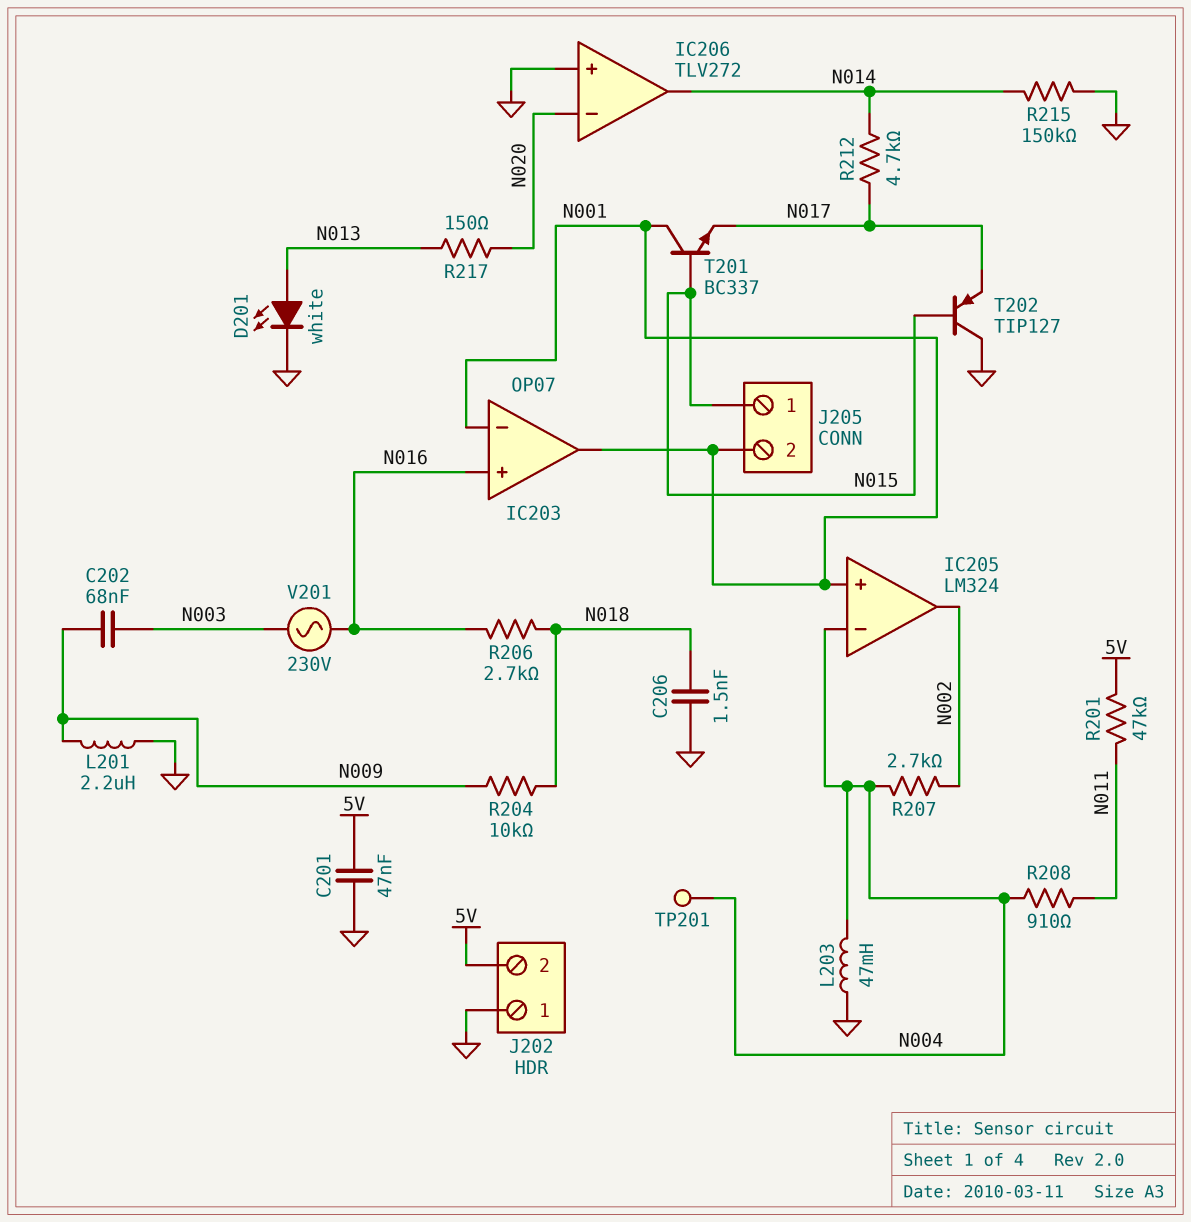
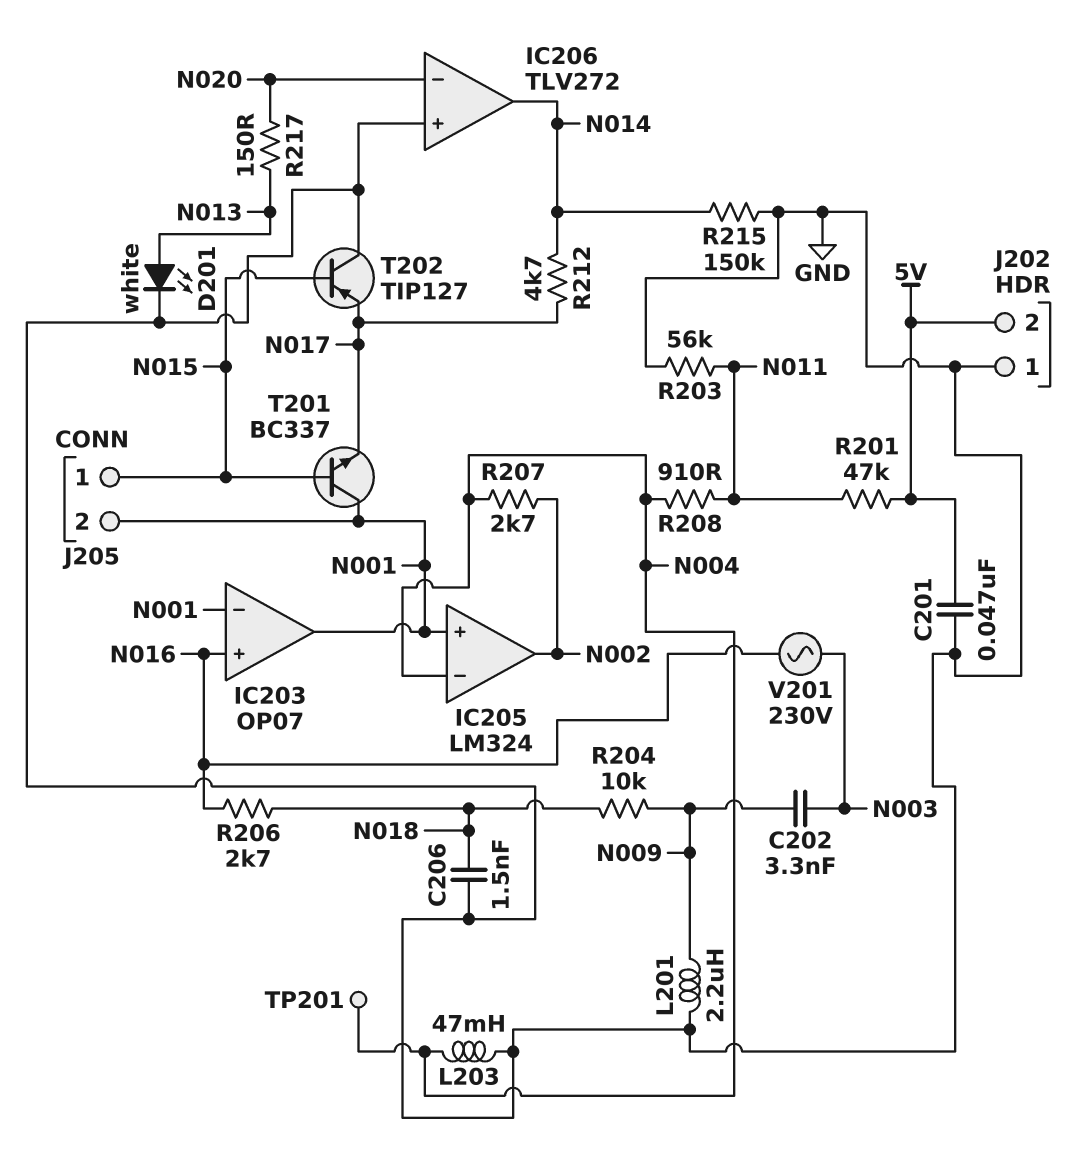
C202: 68nF (N003, N009) -> 3.3nF (N003, N009)
R203: none -> 56k (GND, N011)

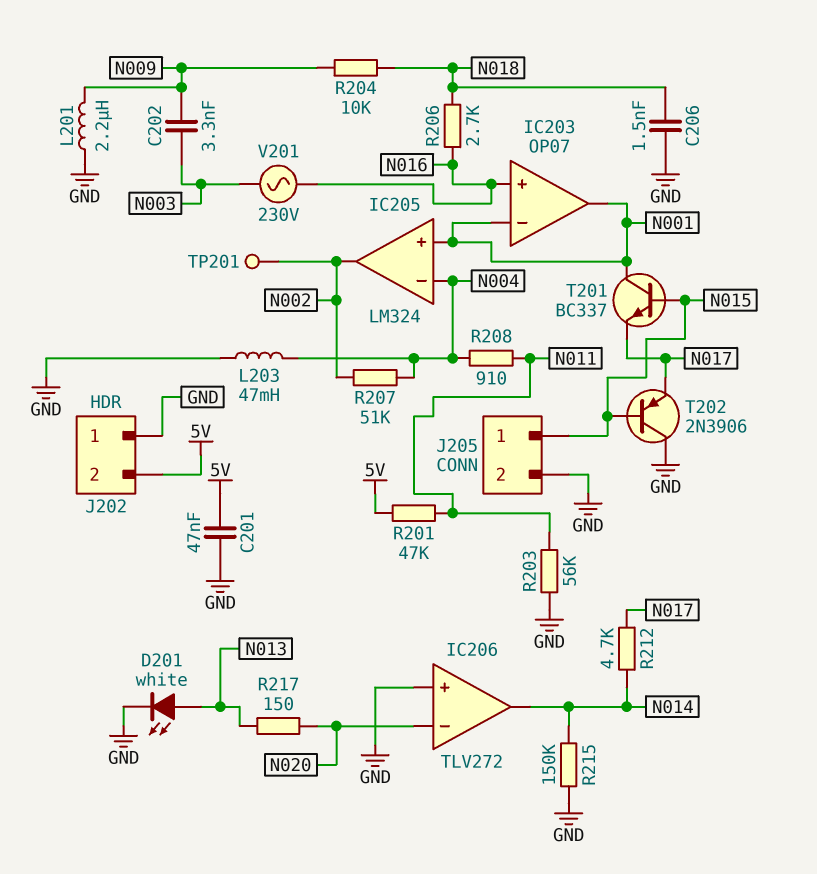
J205 pin 2: N001 -> GND
R207: 2.7k (N002, N004) -> 51k (N002, N004)
T202: PNP TIP127 (B N015, C GND, E N017) -> PNP 2N3906 (B N015, C GND, E N017)
TP201: test point (N004) -> test point (N002)

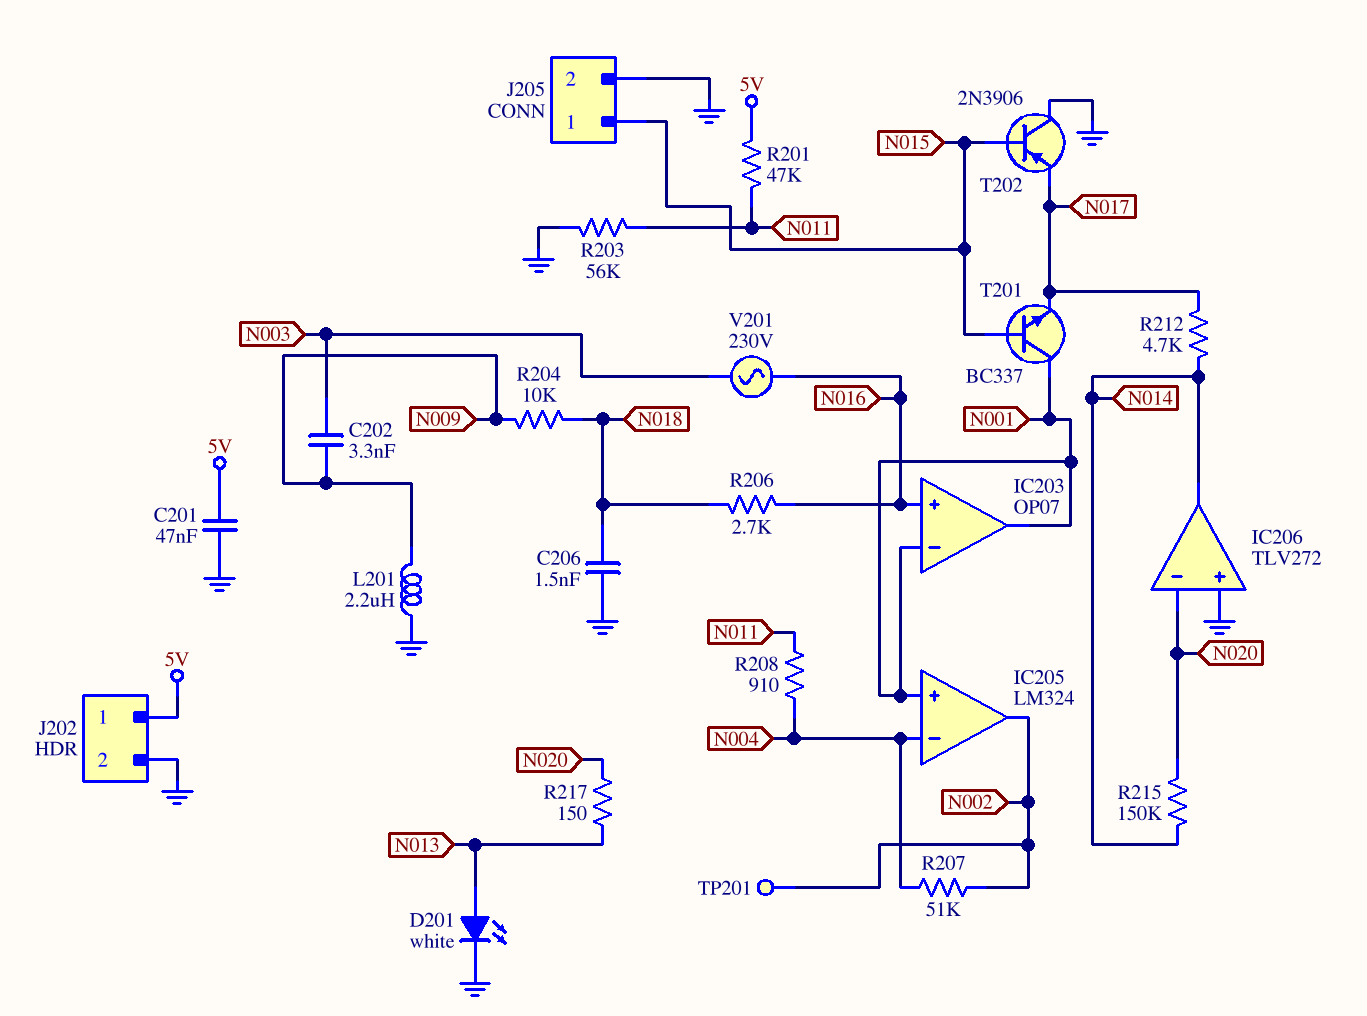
J202 pin 1: GND -> 5V
J202 pin 2: 5V -> GND
L203: 47mH (GND, N004) -> none
R215: 150k (GND, N014) -> 150k (N014, N020)

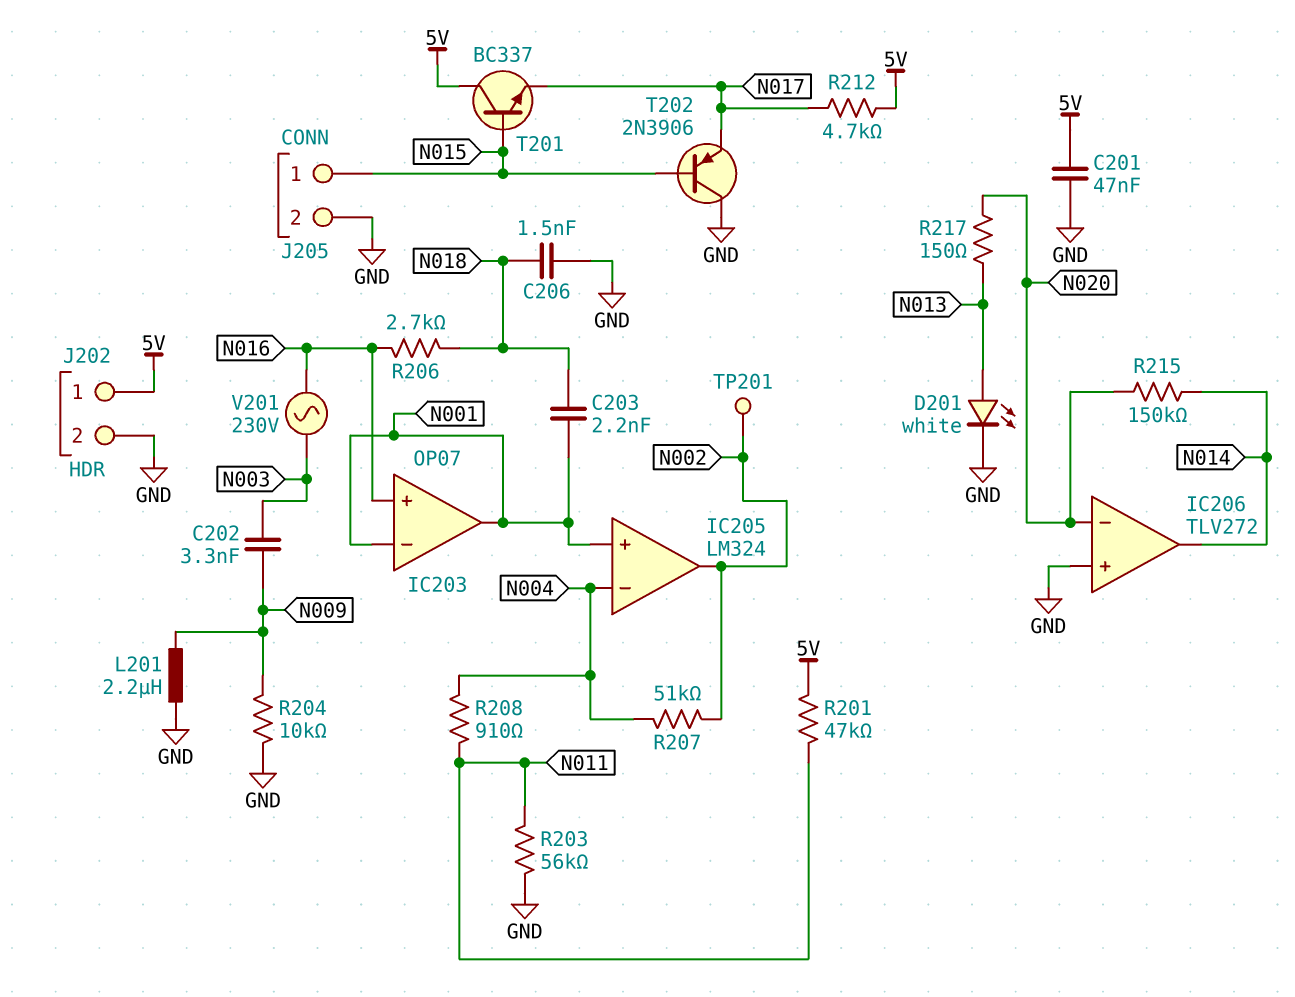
C203: none -> 2.2nF (N001, N018)
R204: 10k (N009, N018) -> 10k (GND, N009)
R212: 4.7k (N014, N017) -> 4.7k (5V, N017)
T201: NPN BC337 (B N015, C N001, E N017) -> NPN BC337 (B N015, C 5V, E N017)

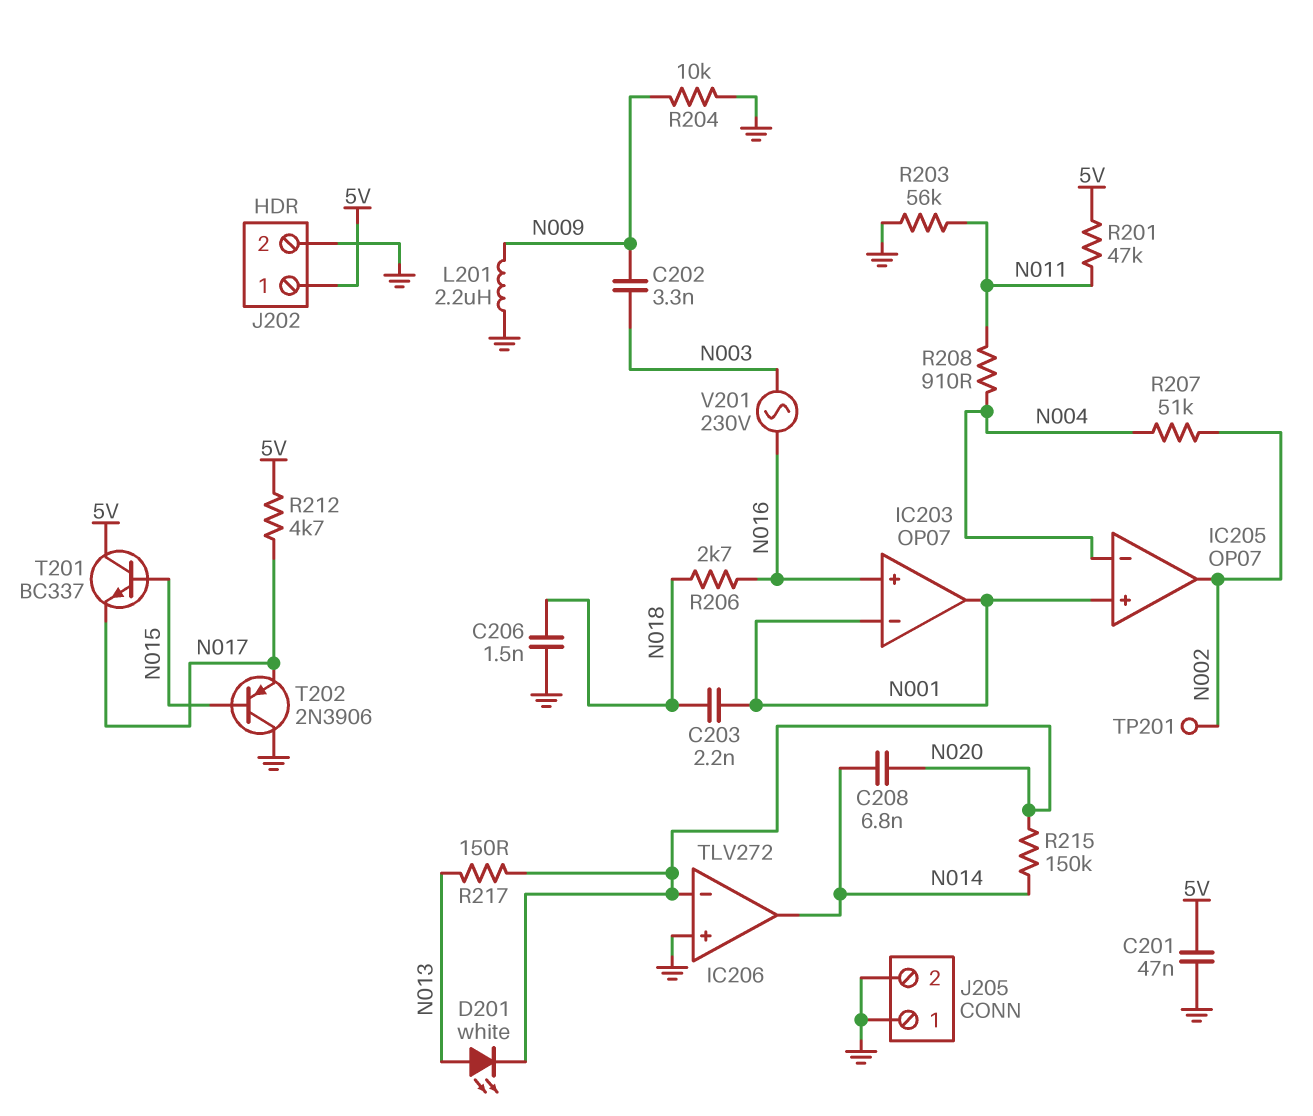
C208: none -> 6.8nF (N014, N020)
D201: LED white (A N013, K GND) -> LED white (A N013, K N020)
IC205: LM324 -> OP07
J205 pin 1: N015 -> GND

